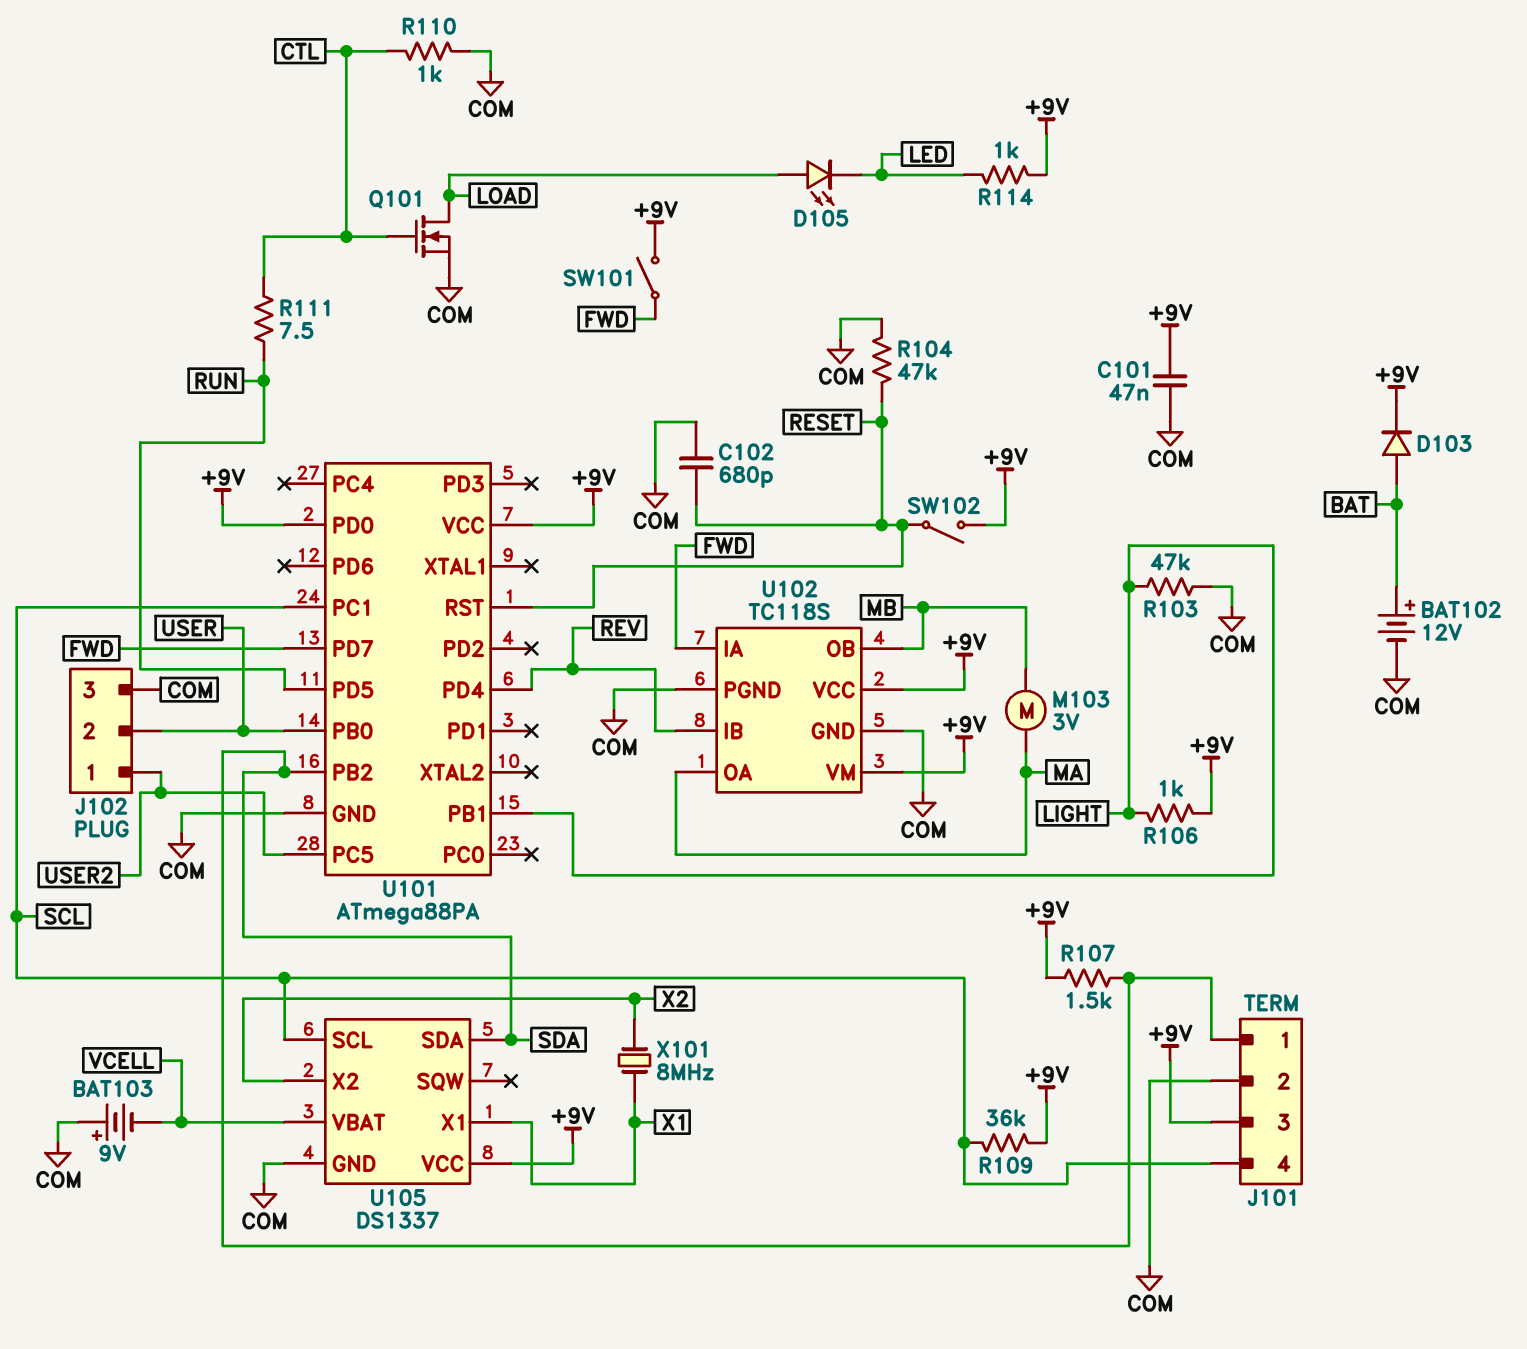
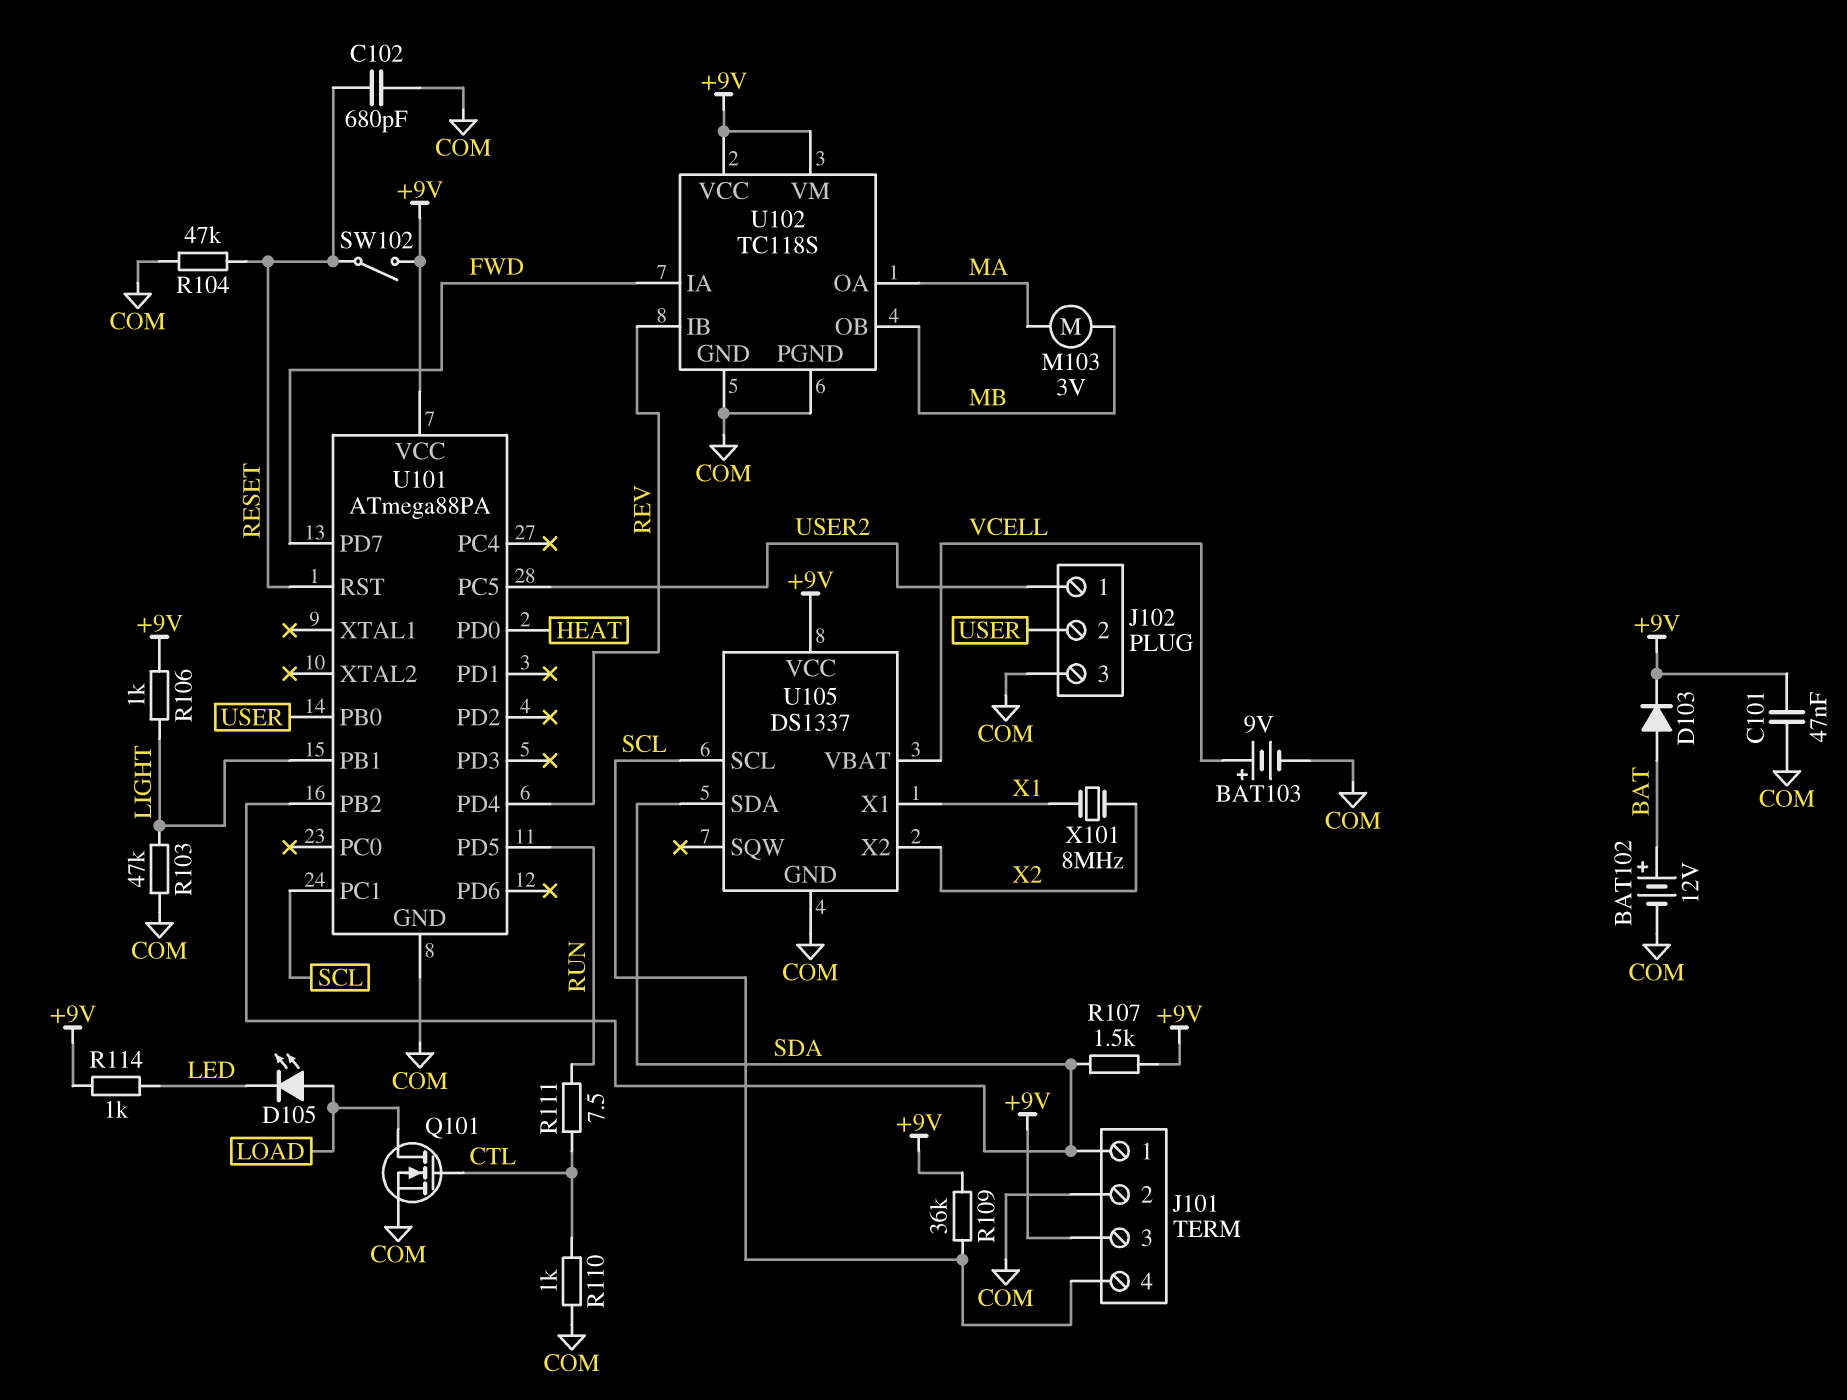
BAT103: 9V (plus COM, minus VCELL) -> 9V (plus VCELL, minus COM)
SW101: switch (+9V, FWD) -> none
U101 pin PD0: +9V -> HEAT

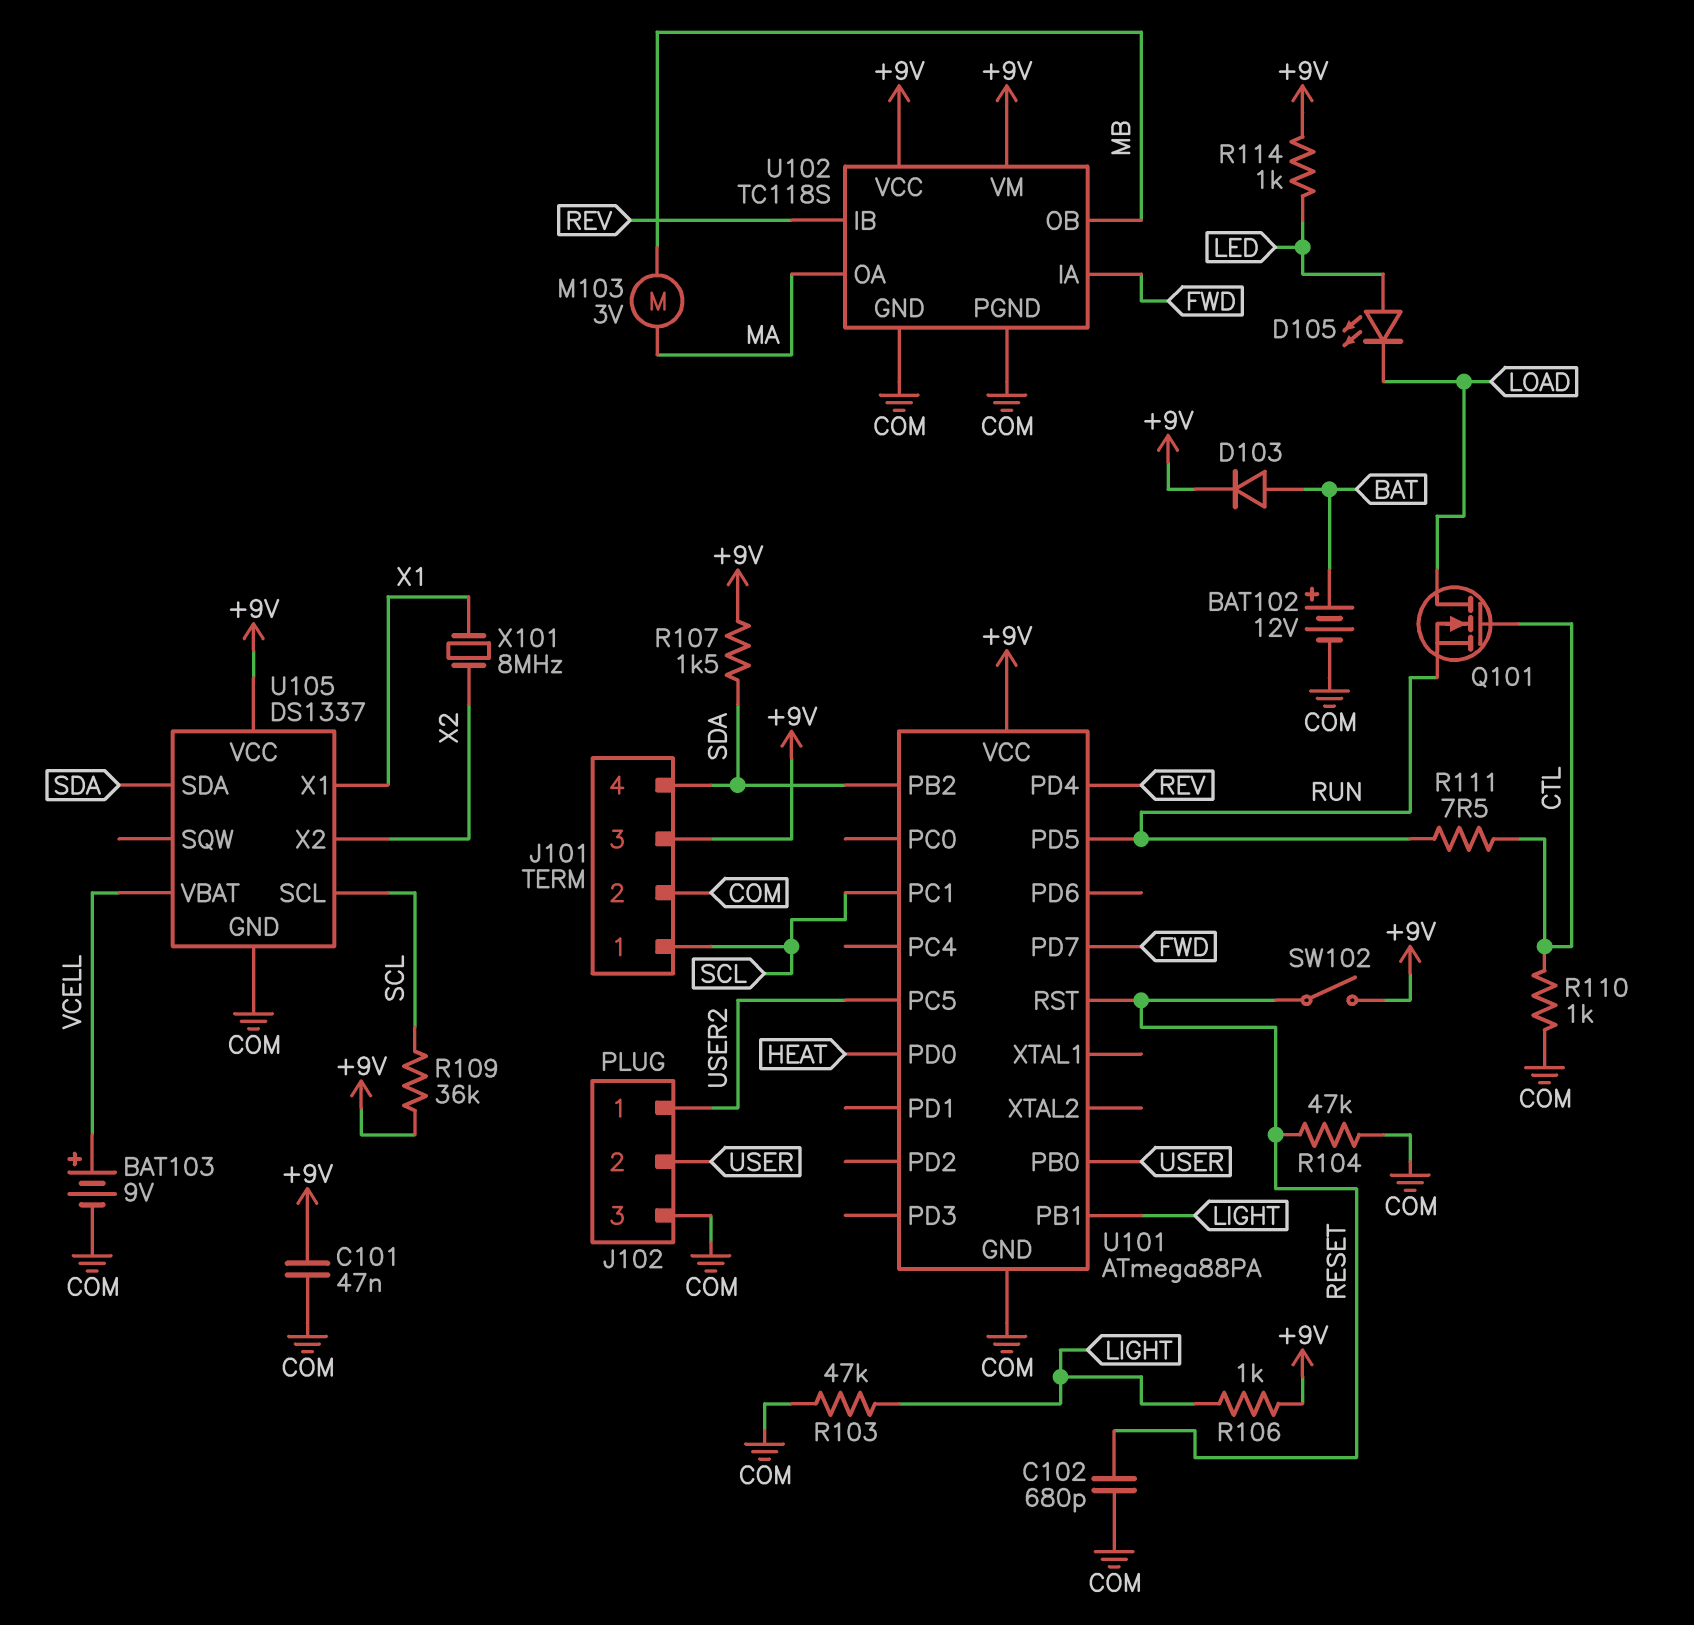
D105: LED (A LOAD, K LED) -> LED (A LED, K LOAD)
J101 pin 1: SDA -> SCL
J101 pin 4: SCL -> SDA
Q101: NMOS (G CTL, D LOAD, S COM) -> NMOS (G CTL, D LOAD, S RUN)

